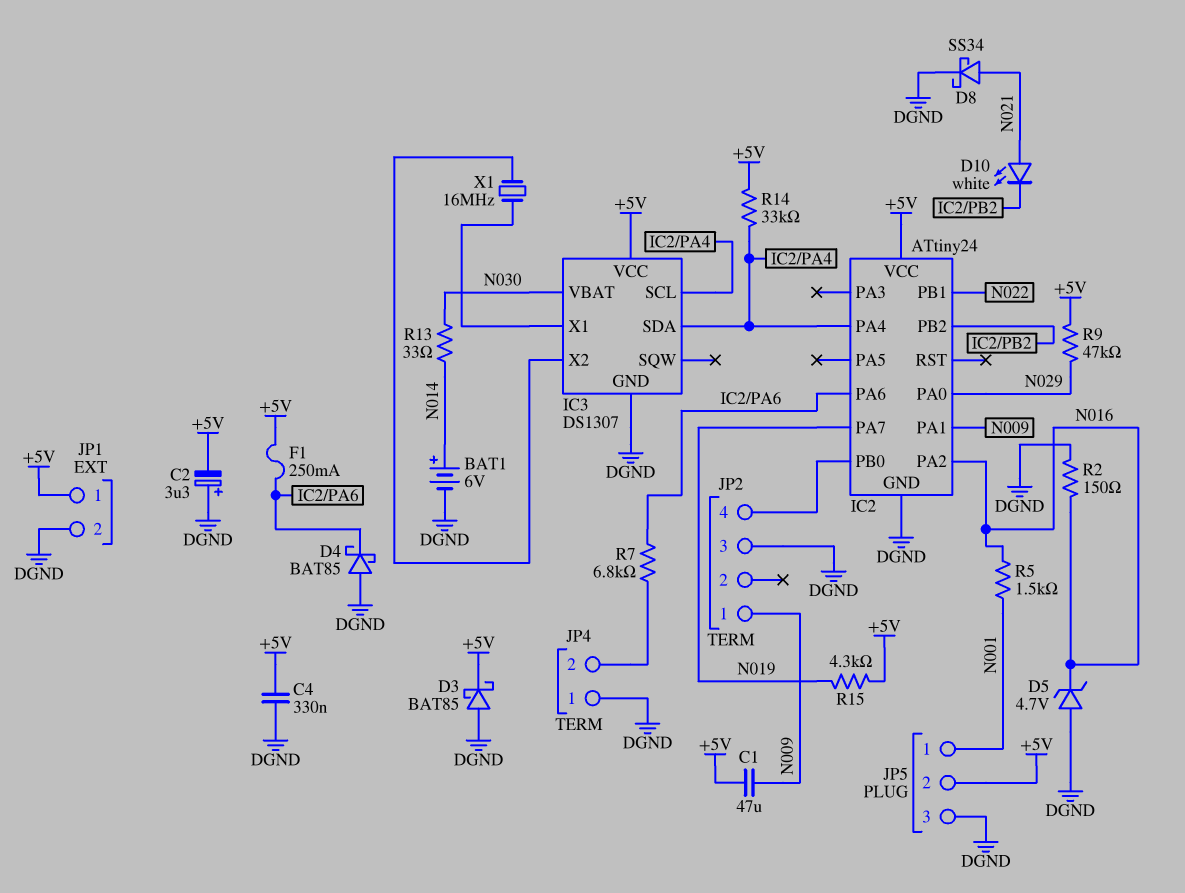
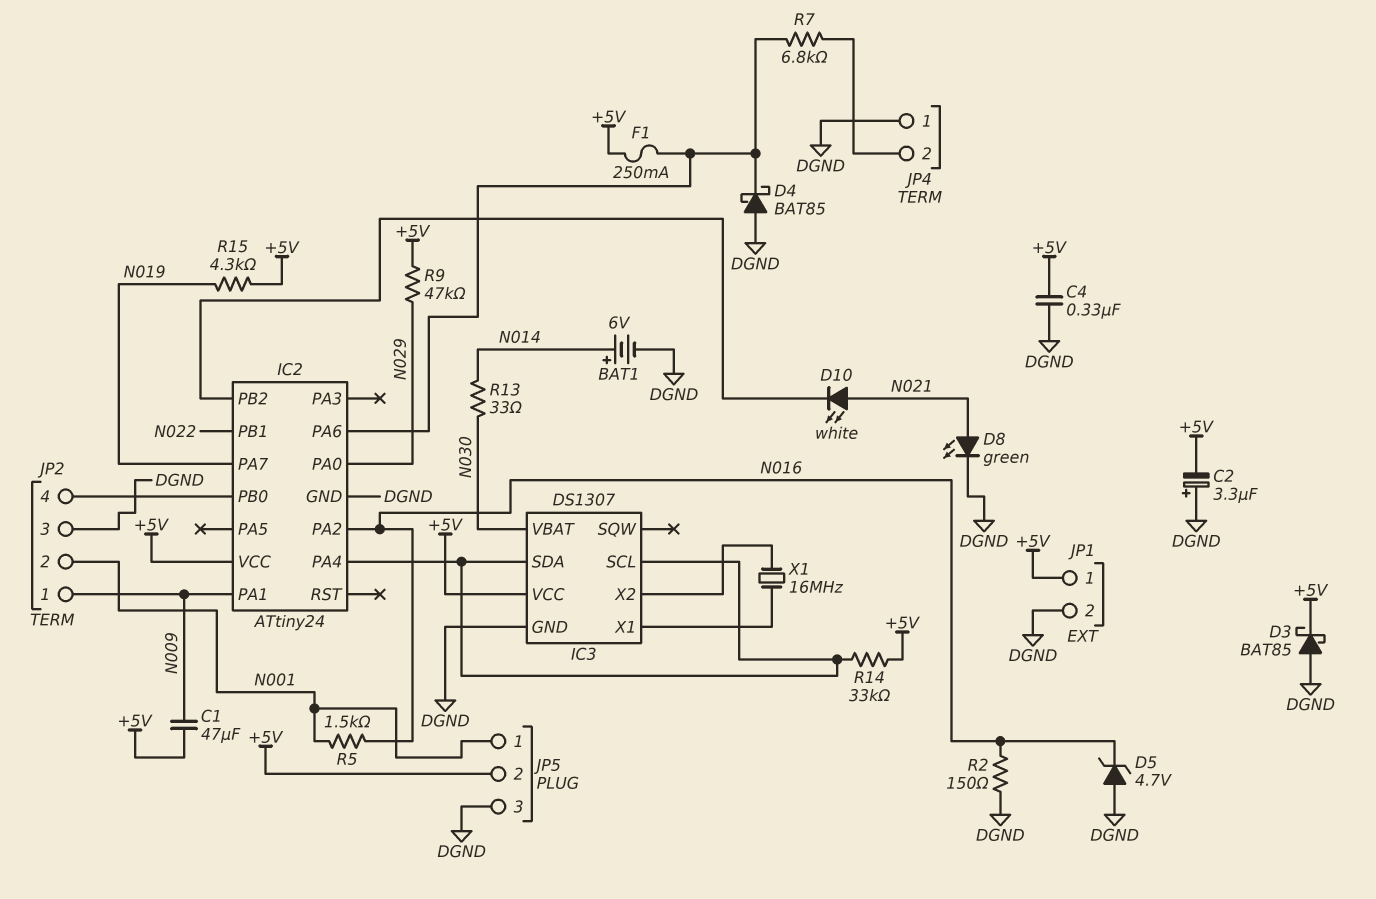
D8: schottky SS34 (A N021, K DGND) -> LED green (A N021, K DGND)
JP2 pin 2: none -> N001

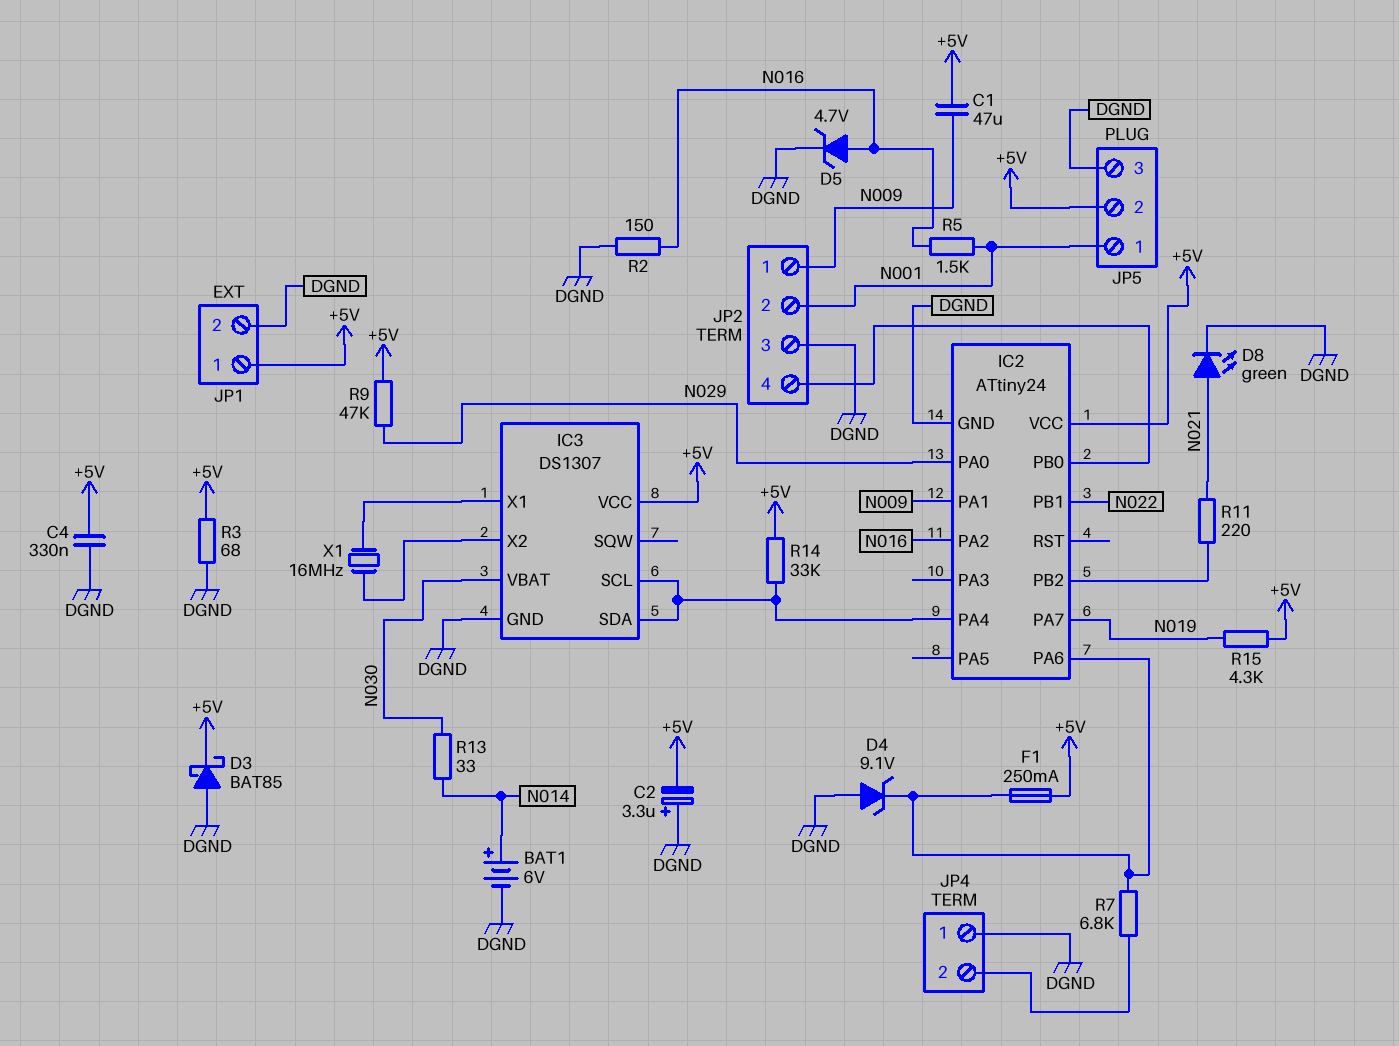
D4: schottky BAT85 (A DGND, K IC2/PA6) -> zener 9.1V (A DGND, K IC2/PA6)
D5: zener 4.7V (A DGND, K N016) -> zener 4.7V (A N016, K DGND)
D10: LED white (A N021, K IC2/PB2) -> none
R3: none -> 68 (+5V, DGND)
R11: none -> 220 (IC2/PB2, N021)

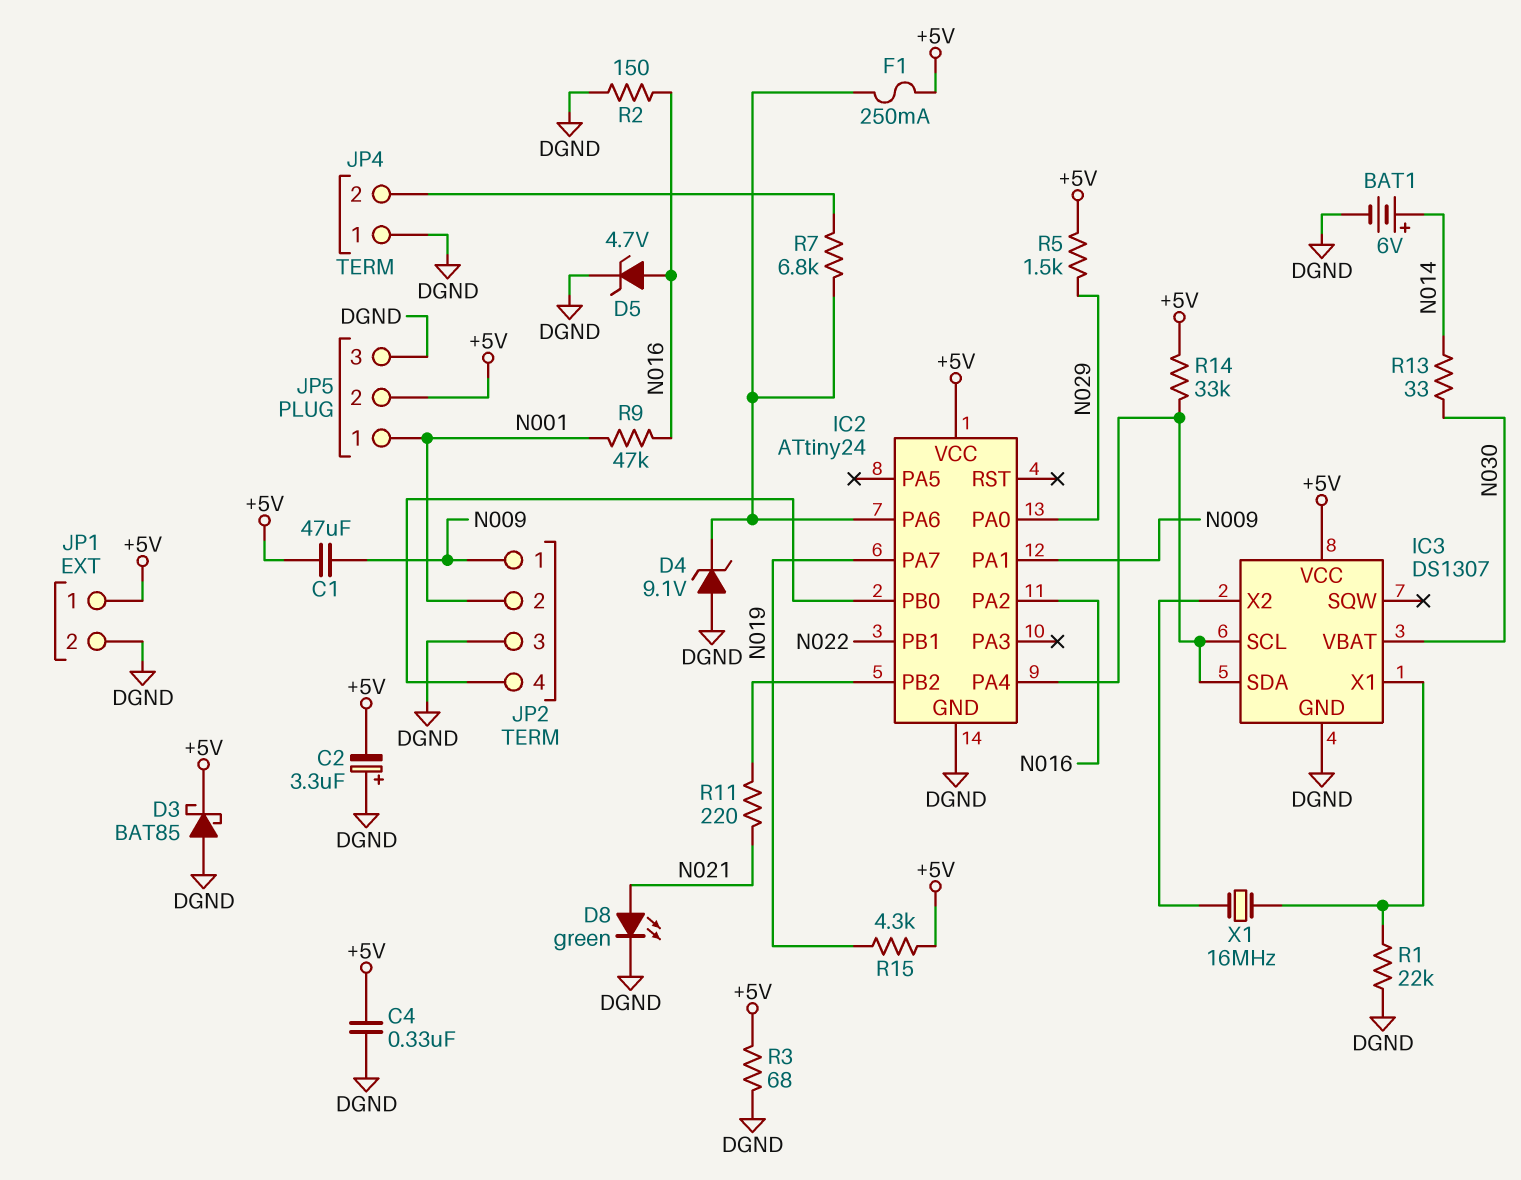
R1: none -> 22k (DGND, IC3/X1)
R5: 1.5k (N001, N016) -> 1.5k (+5V, N029)
R9: 47k (+5V, N029) -> 47k (N001, N016)

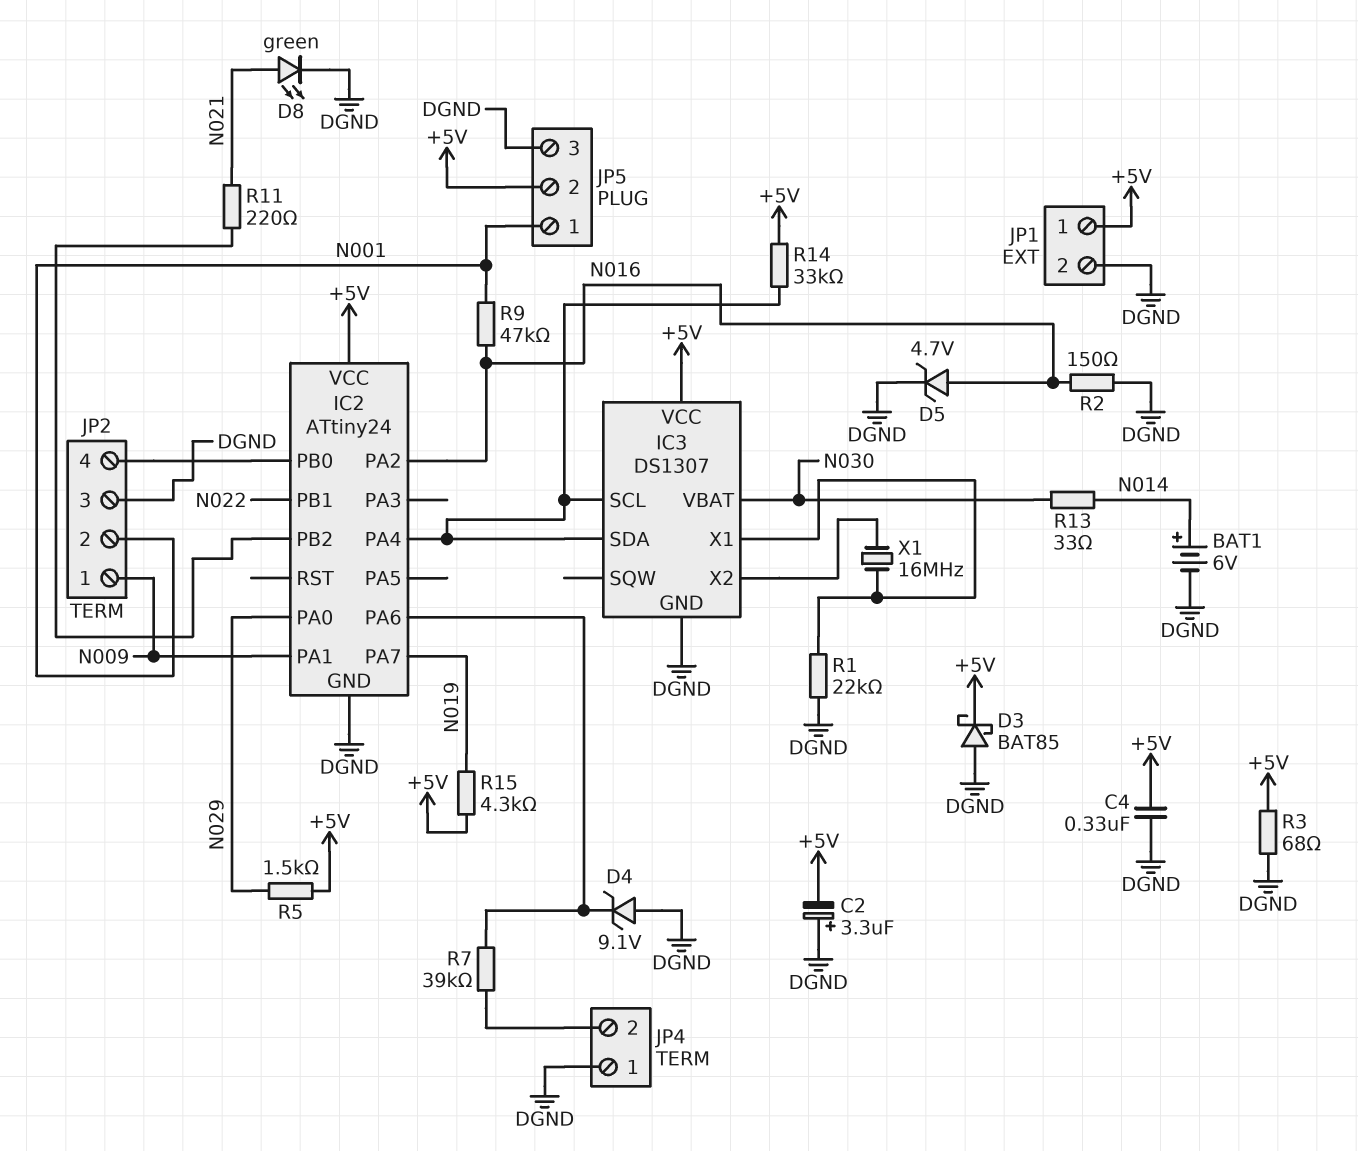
C1: 47uF (+5V, N009) -> none
F1: 250mA (+5V, IC2/PA6) -> none
R7: 6.8k (IC2/PA6, JP4/2) -> 39k (IC2/PA6, JP4/2)

